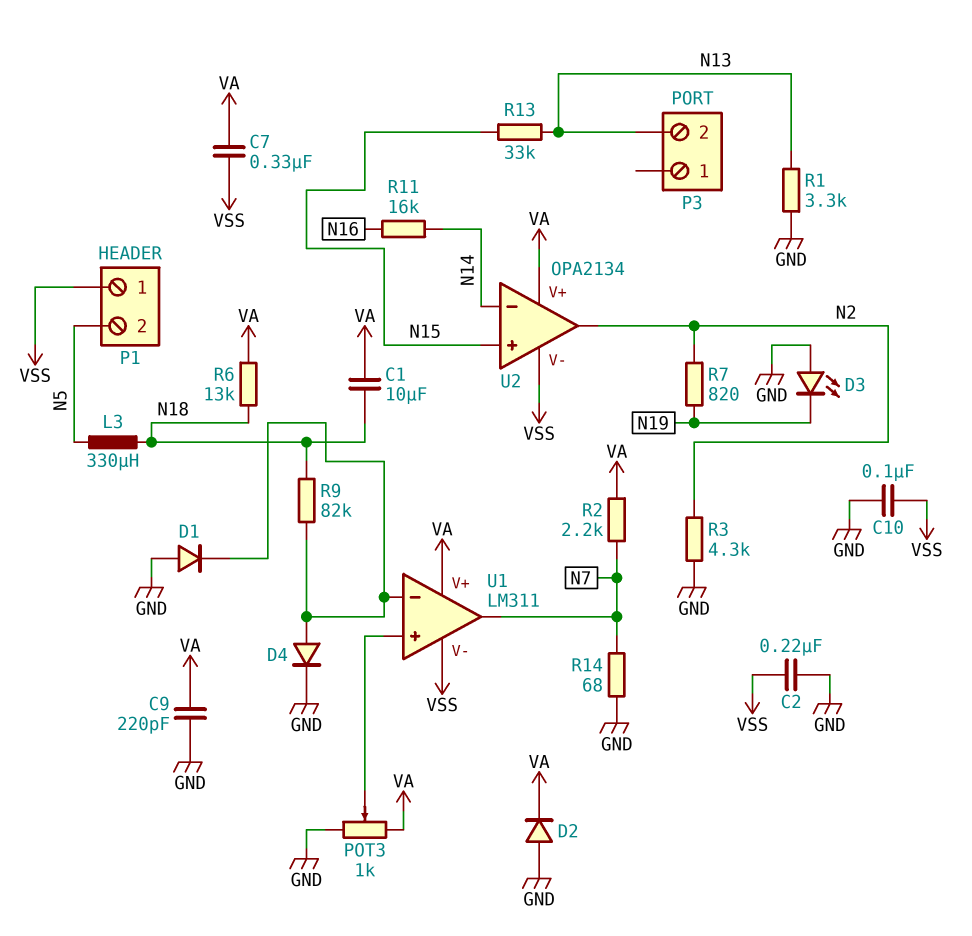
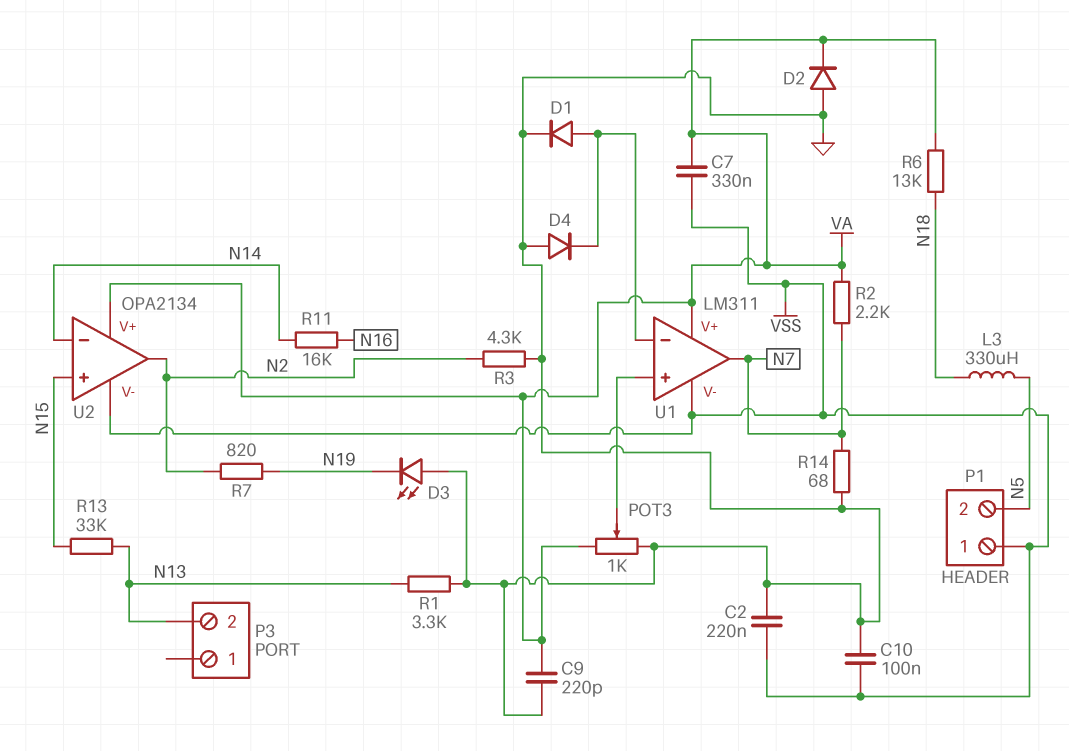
C1: 10uF (N18, VA) -> none
D1: diode (A GND, K U1/in-) -> diode (A U1/in-, K GND)
D4: diode (A U1/in-, K GND) -> diode (A GND, K U1/in-)
R9: 82k (N18, U1/in-) -> none

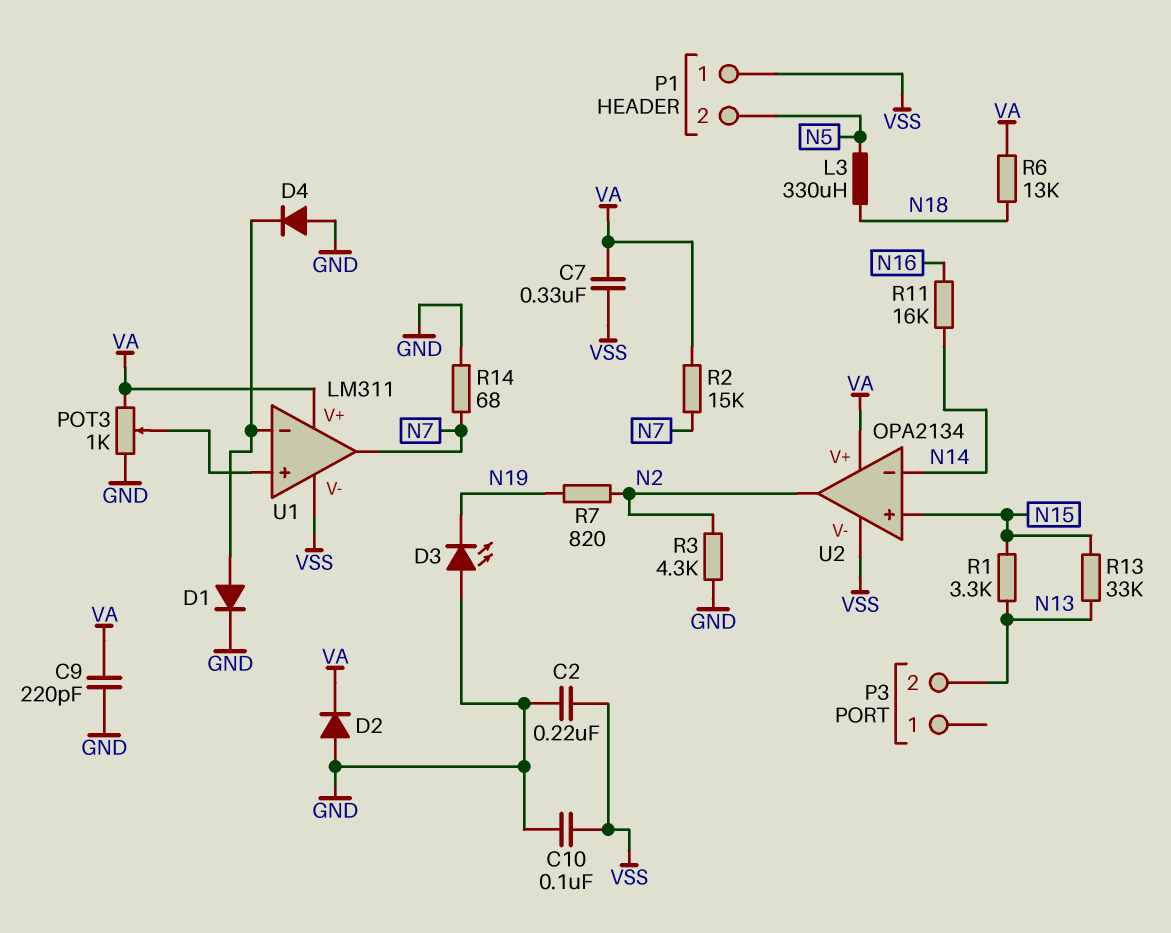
R1: 3.3k (GND, N13) -> 3.3k (N13, N15)
R2: 2.2k (N7, VA) -> 15k (N7, VA)

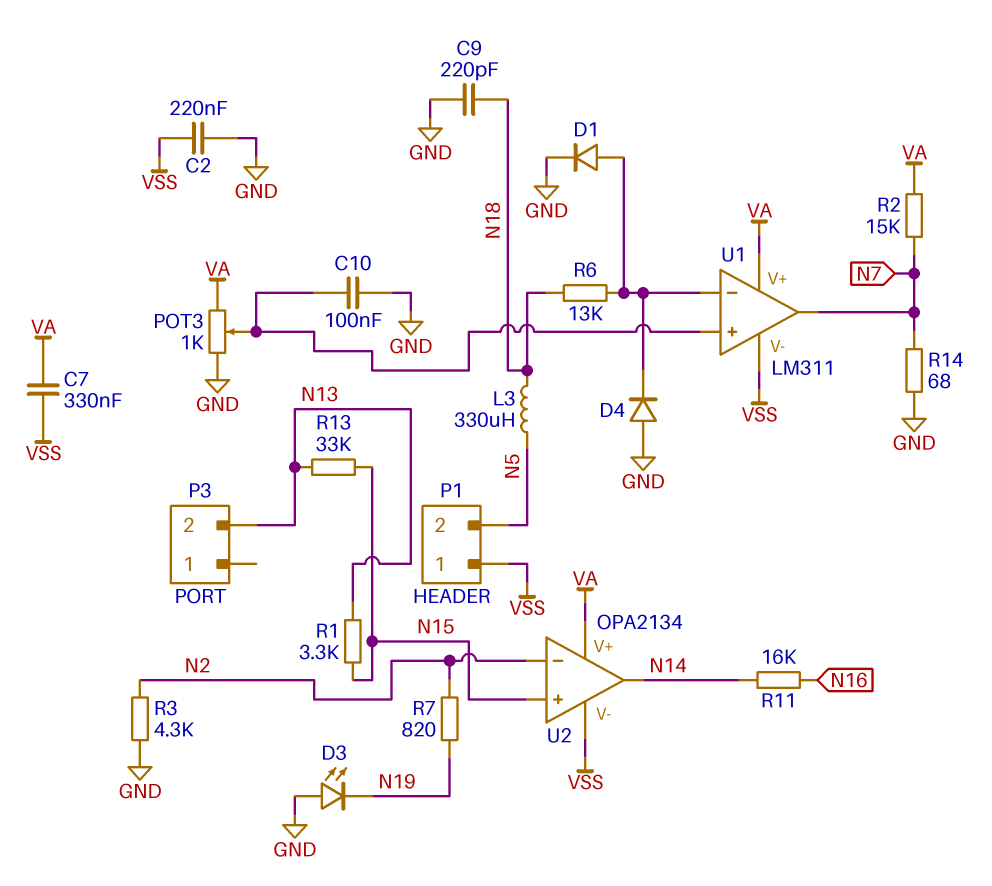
C9: 220pF (GND, VA) -> 220pF (GND, N18)
C10: 100nF (GND, VSS) -> 100nF (GND, U1/in+)
D2: diode (A GND, K VA) -> none
R6: 13k (N18, VA) -> 13k (N18, U1/in-)
U2 pin in-: N14 -> N2
U2 pin out: N2 -> N14

